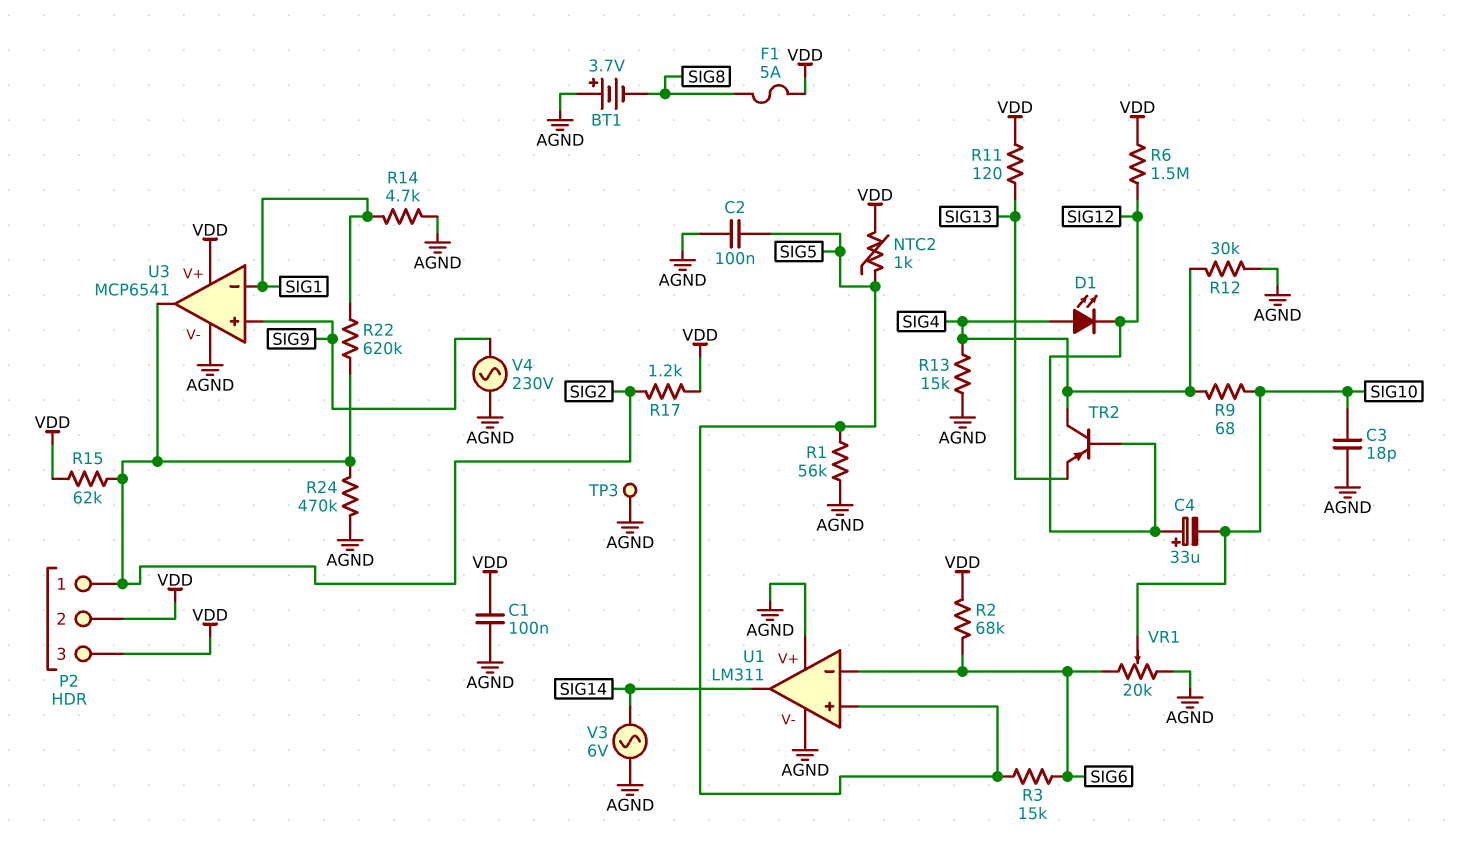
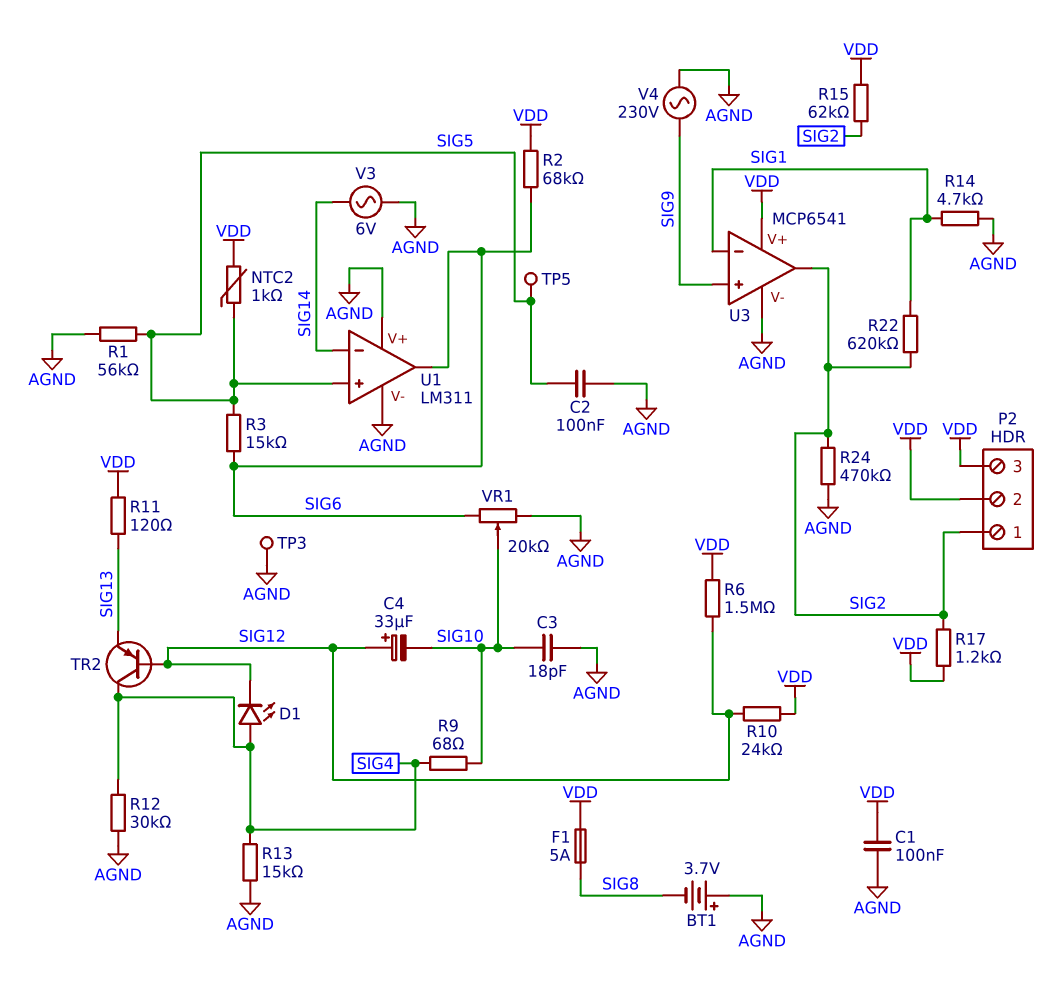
R10: none -> 24k (SIG12, VDD)
TP5: none -> test point (SIG5)
U1 pin in-: SIG6 -> SIG14
U1 pin out: SIG14 -> SIG6

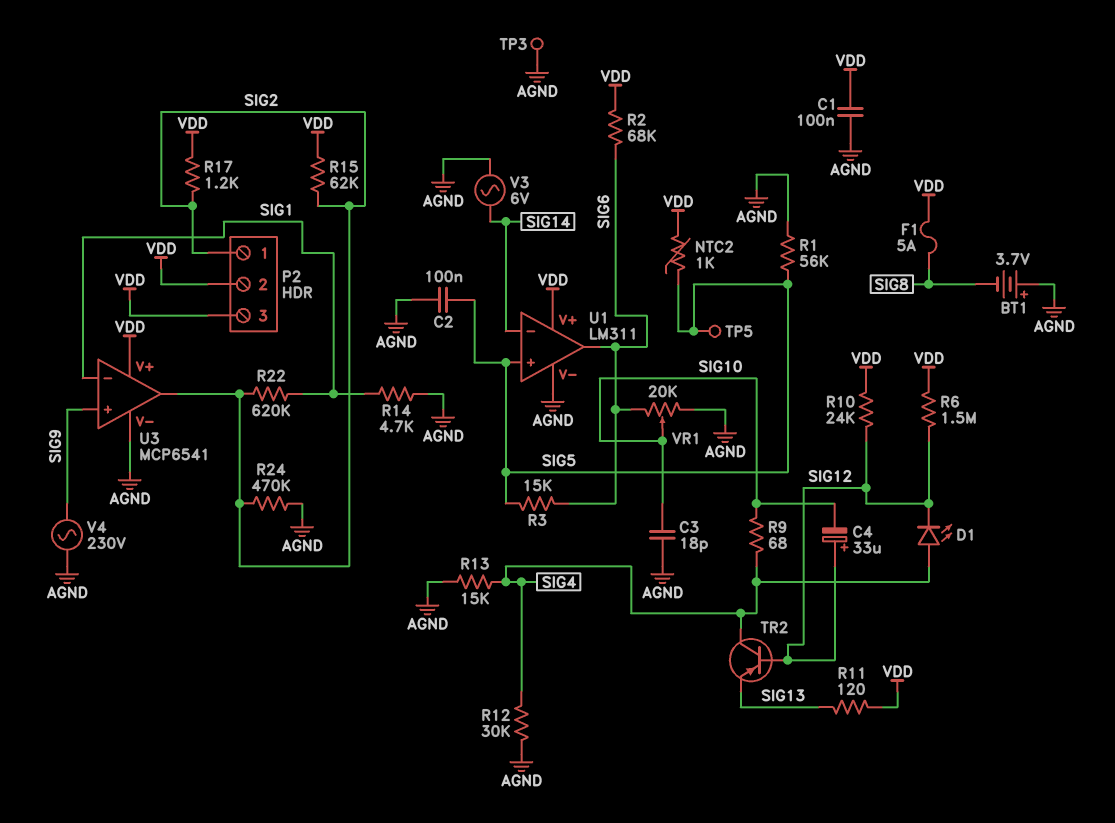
U1 pin V+: AGND -> VDD

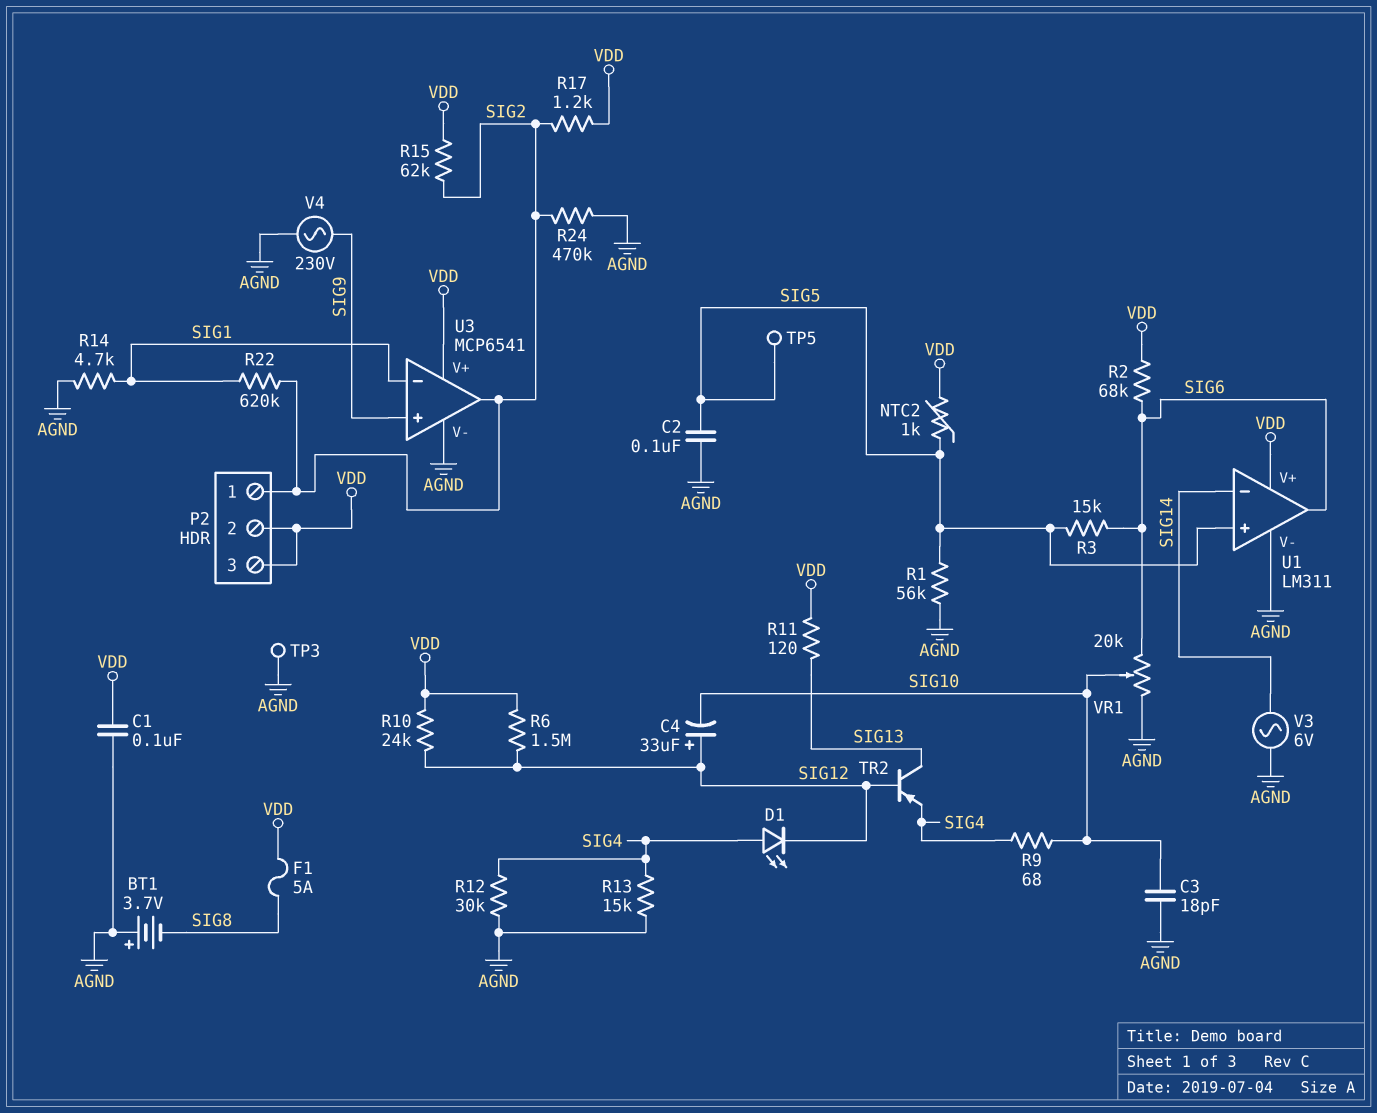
TR2: PNP (B SIG12, C SIG4, E SIG13) -> PNP (B SIG12, C SIG13, E SIG4)

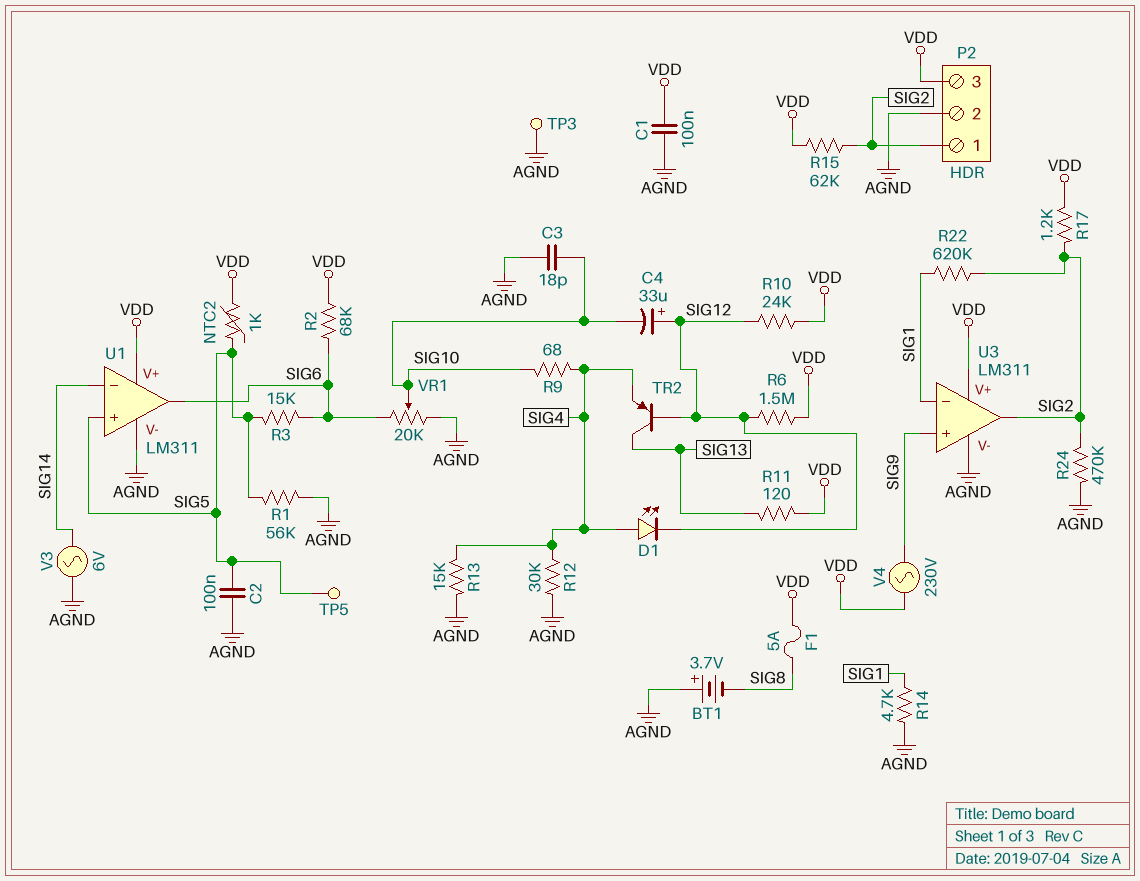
P2 pin 2: VDD -> AGND
U3: MCP6541 -> LM311
V4: AC 230V (AGND, SIG9) -> AC 230V (SIG9, VDD)

